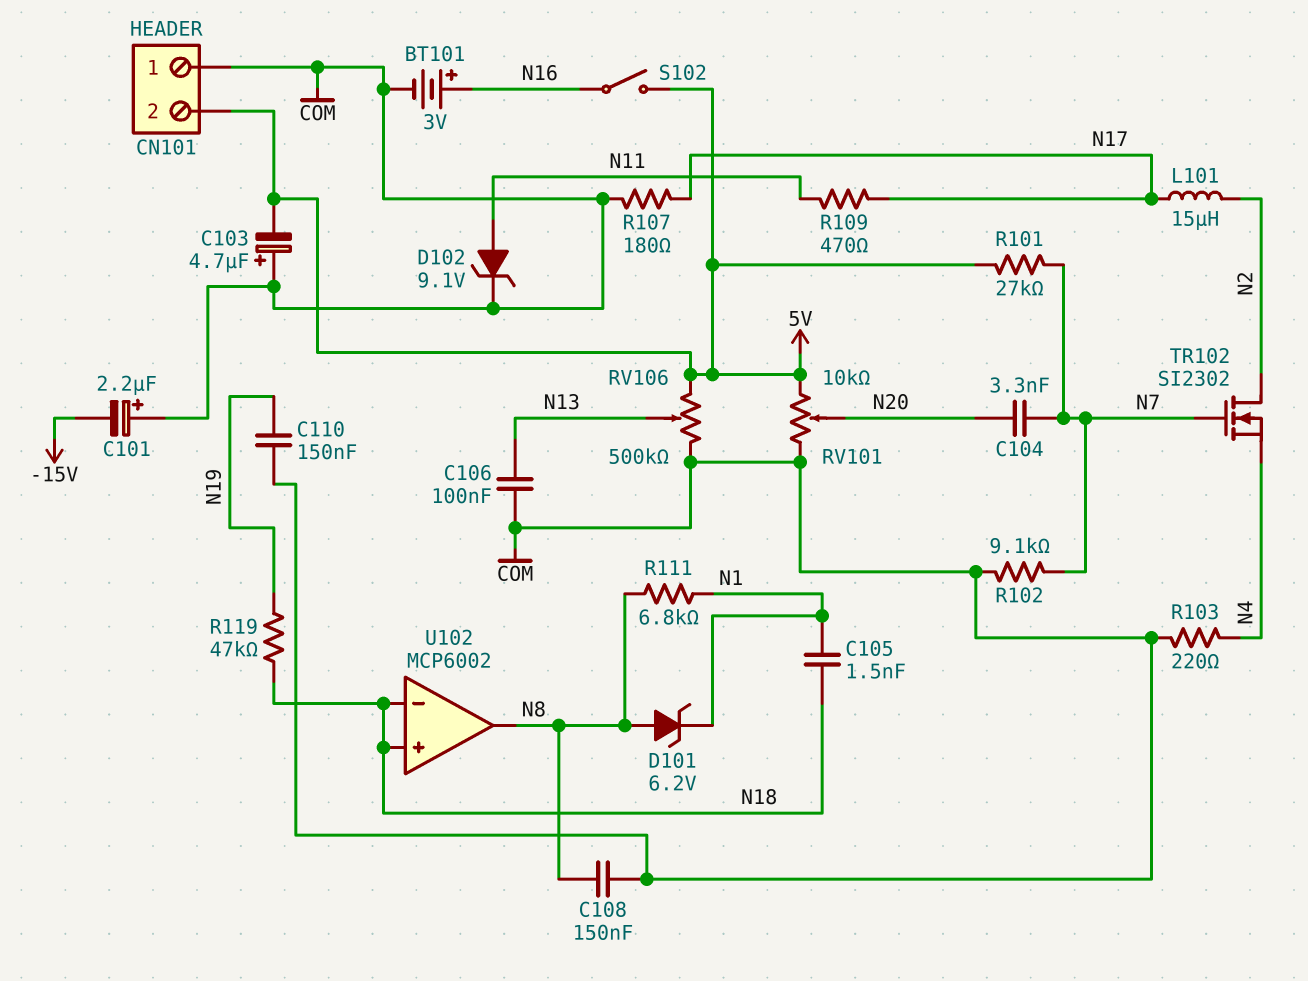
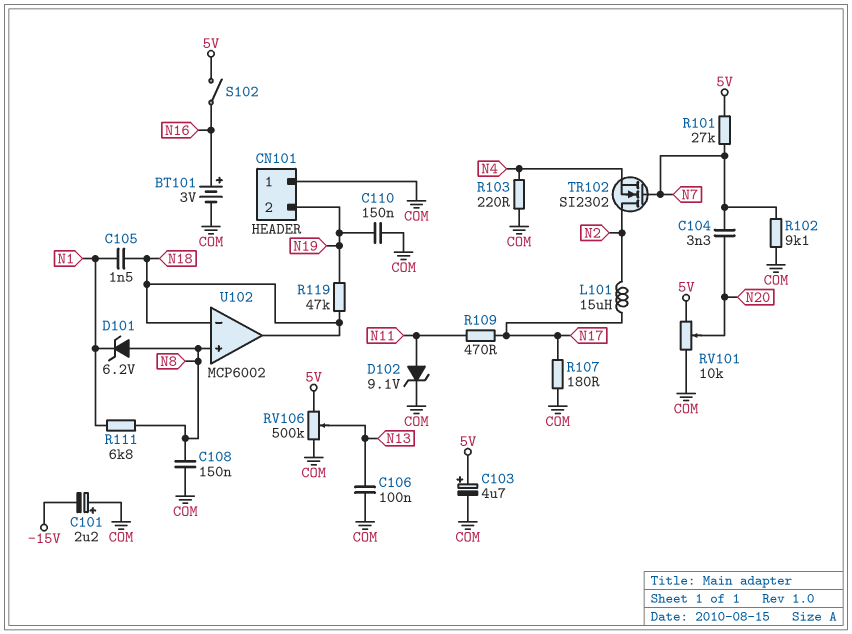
C103: 4.7uF (plus COM, minus 5V) -> 4.7uF (plus 5V, minus COM)
CN101 pin 2: 5V -> N19
U102 pin in+: N18 -> N8
U102 pin out: N8 -> N18

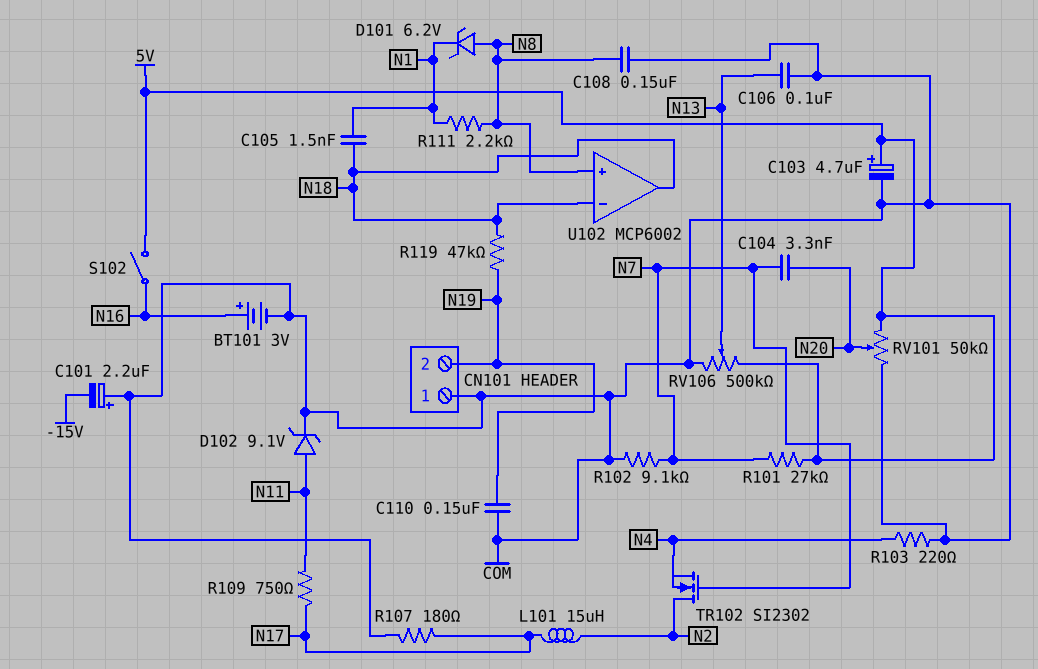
R109: 470 (N11, N17) -> 750 (N11, N17)
R111: 6.8k (N1, N8) -> 2.2k (N1, N8)
RV101: 10k (5V, COM, wiper N20) -> 50k (5V, COM, wiper N20)

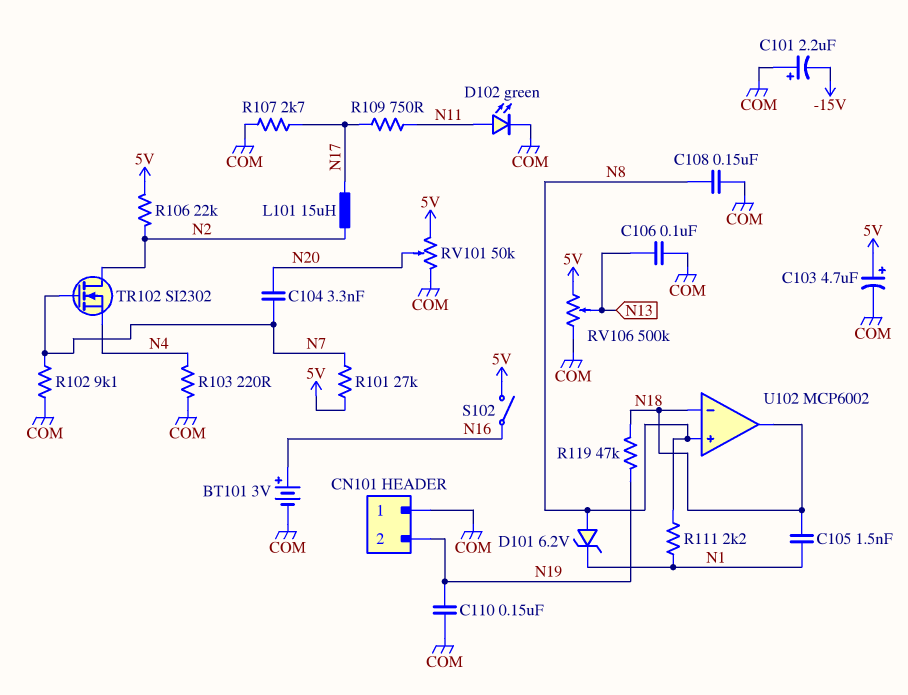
D102: zener 9.1V (A N11, K COM) -> LED green (A N11, K COM)
R106: none -> 22k (5V, N2)
R107: 180 (COM, N17) -> 2.7k (COM, N17)

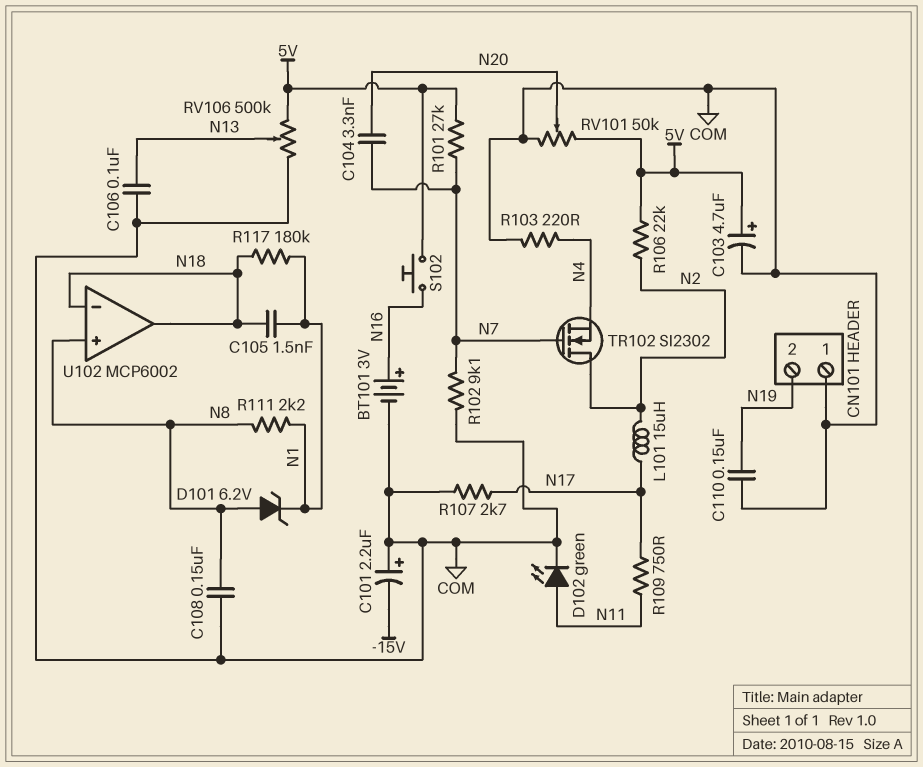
R117: none -> 180k (N1, N18)
R119: 47k (N18, N19) -> none
S102: switch (5V, N16) -> button (5V, N16)

